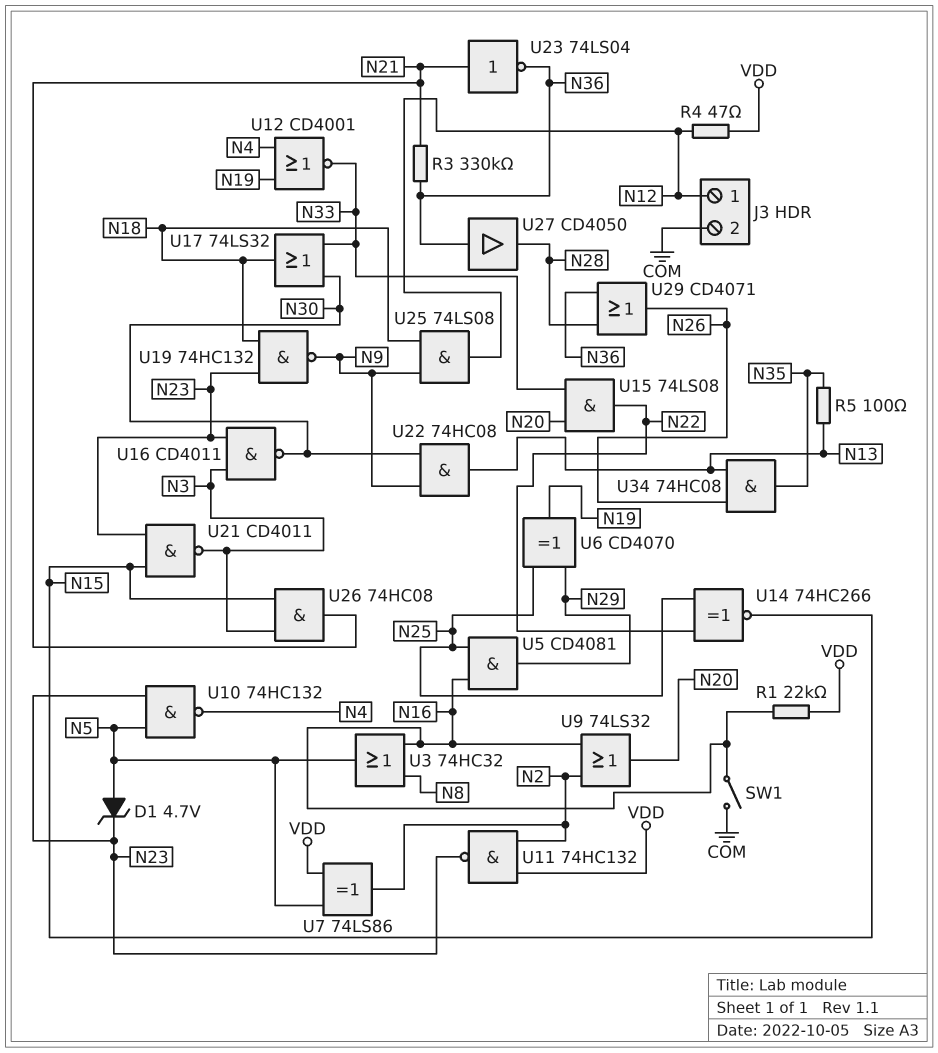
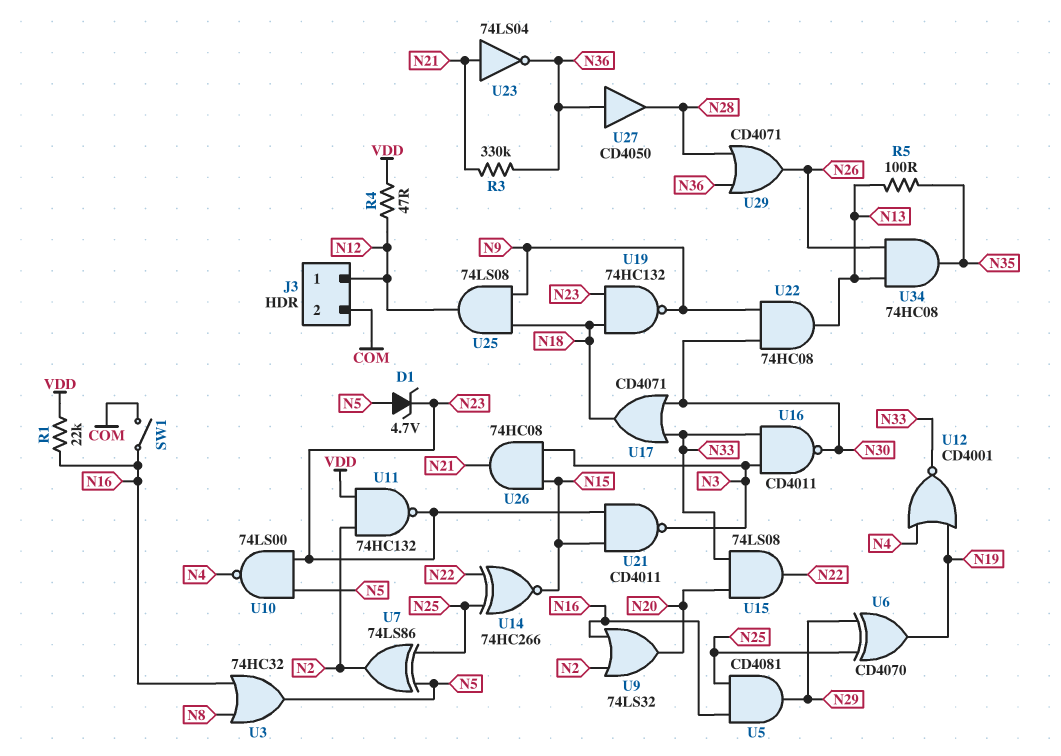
U7: XOR 74LS86 (in N5, in VDD, out N2) -> XOR 74LS86 (in N5, in N25, out N2)
U10: NAND 74HC132 (in N5, in N23, out N4) -> NAND 74LS00 (in N5, in N23, out N4)
U16: NAND CD4011 (in N3, in N23, out N30) -> NAND CD4011 (in N3, in N33, out N30)
U17: OR 74LS32 (in N30, in N33, out N18) -> OR CD4071 (in N30, in N33, out N18)

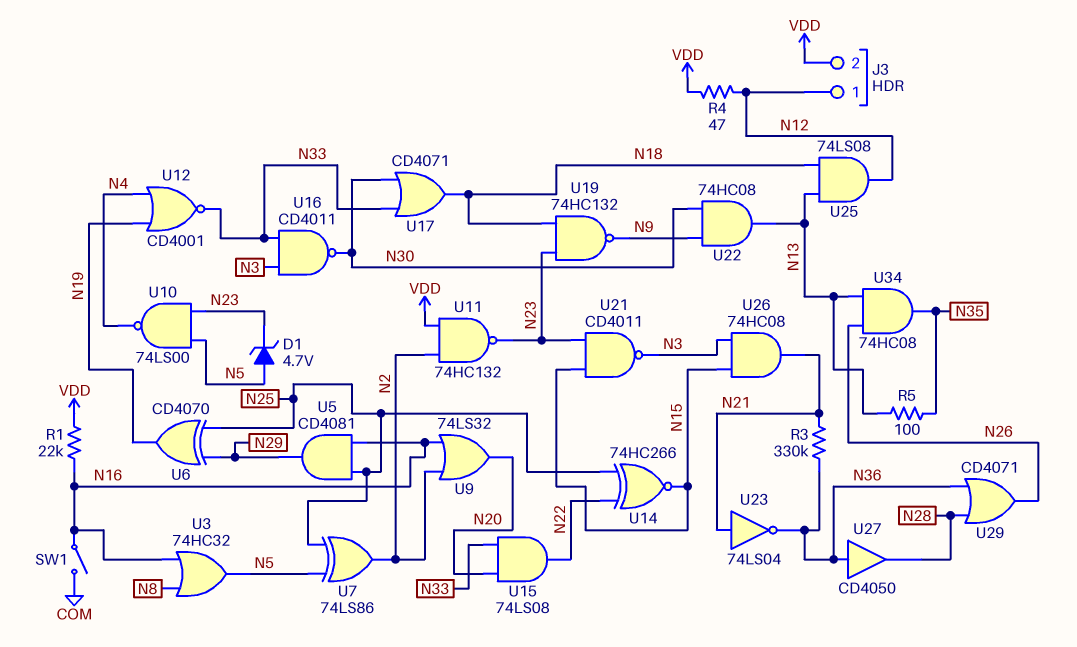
J3 pin 2: COM -> VDD
U25: AND 74LS08 (in N9, in N18, out N12) -> AND 74LS08 (in N13, in N18, out N12)

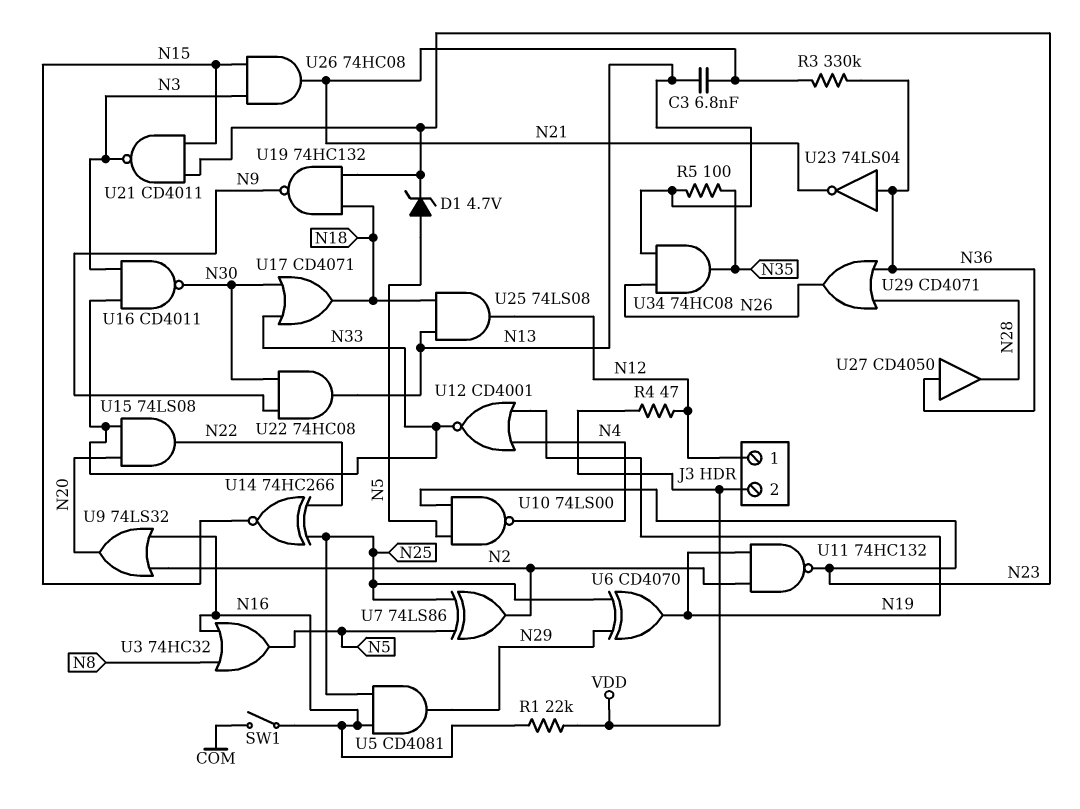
C3: none -> 6.8nF (N13, N21)
U11: NAND 74HC132 (in N2, in VDD, out N23) -> NAND 74HC132 (in N2, in N19, out N23)
U23: NOT 74LS04 (in N21, out N36) -> NOT 74LS04 (in N36, out N21)

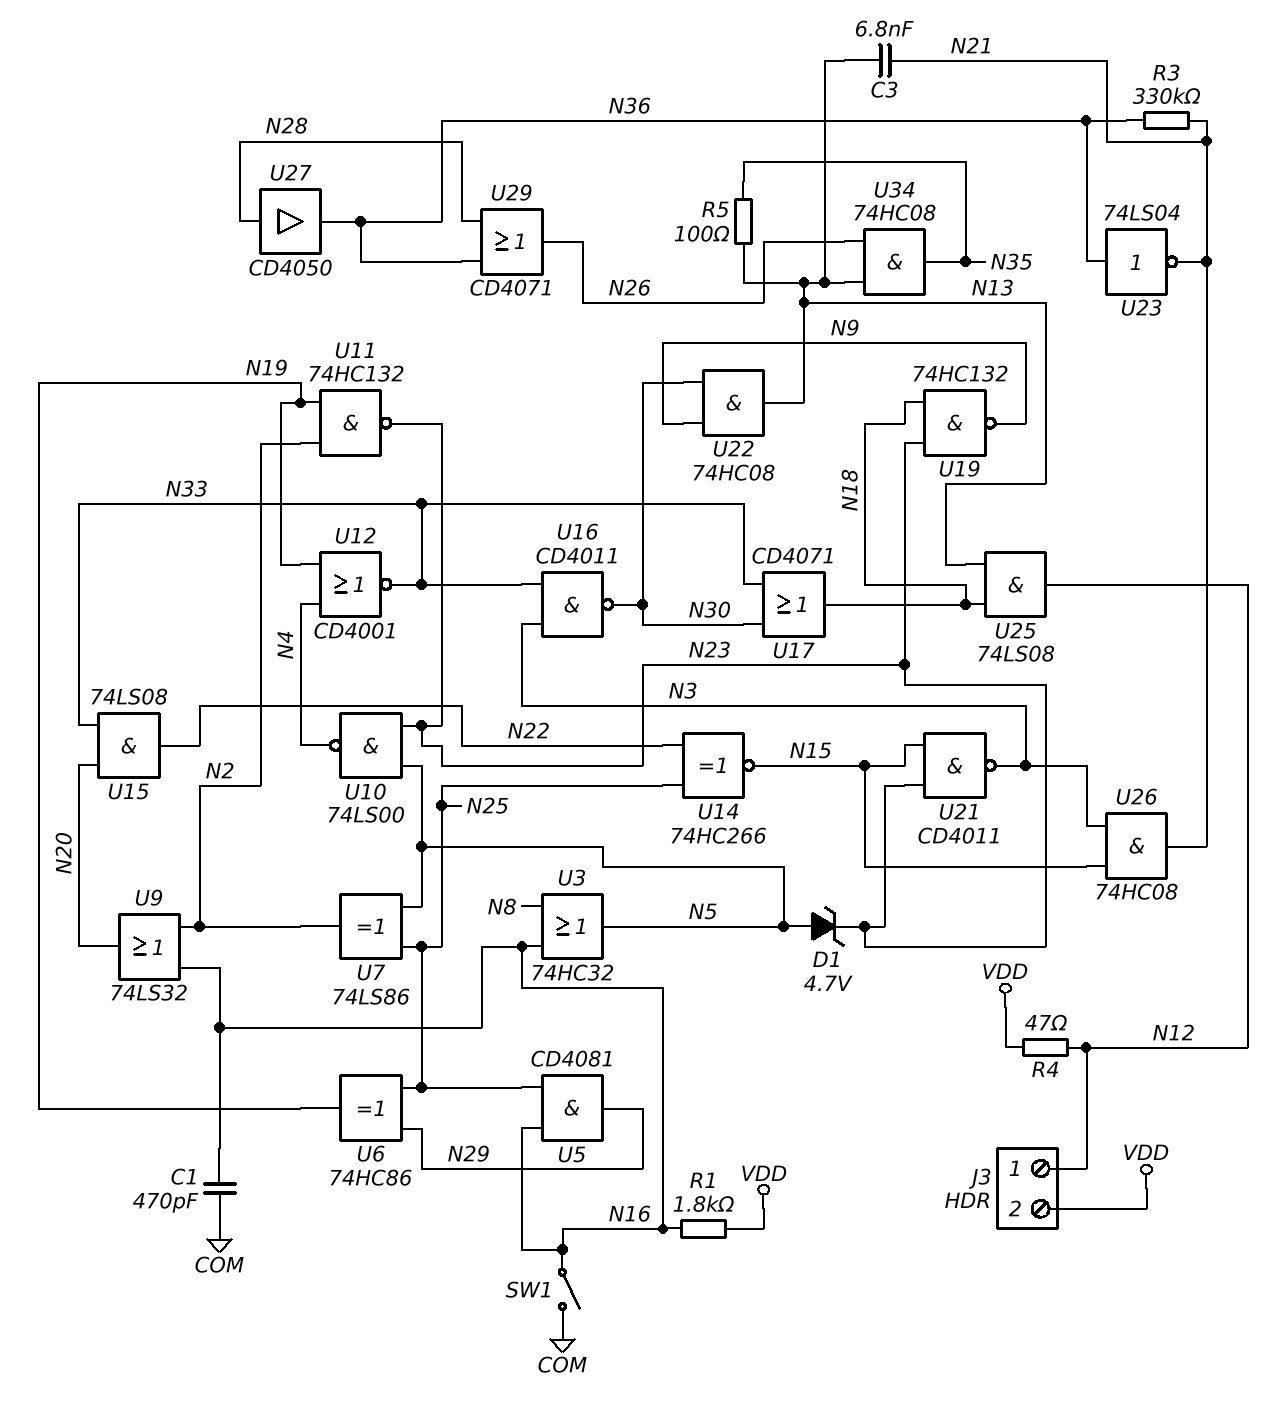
C1: none -> 470pF (COM, N16)
R1: 22k (N16, VDD) -> 1.8k (N16, VDD)
U6: XOR CD4070 (in N25, in N29, out N19) -> XOR 74HC86 (in N25, in N29, out N19)
U27: buffer CD4050 (in N36, out N28) -> buffer CD4050 (in N28, out N36)

